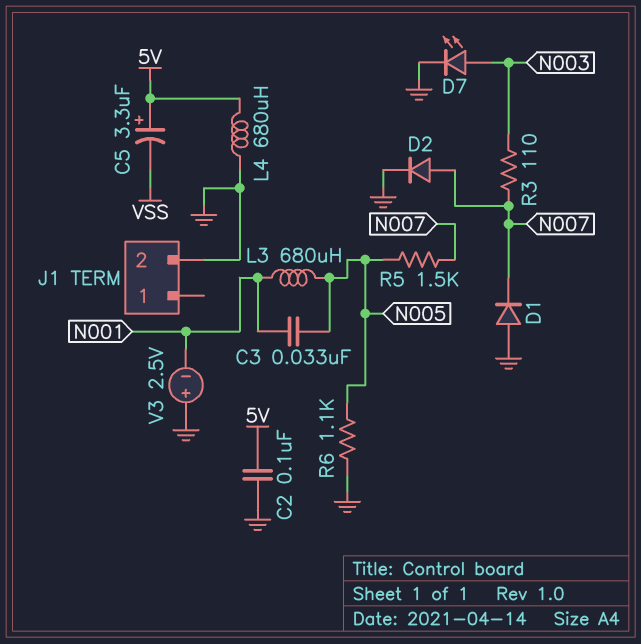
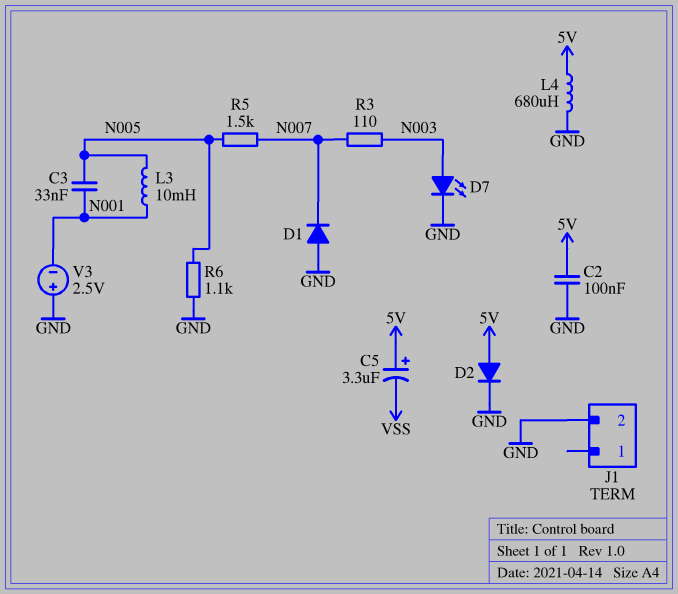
D2: diode (A N007, K GND) -> diode (A 5V, K GND)
L3: 680uH (N001, N005) -> 10mH (N001, N005)

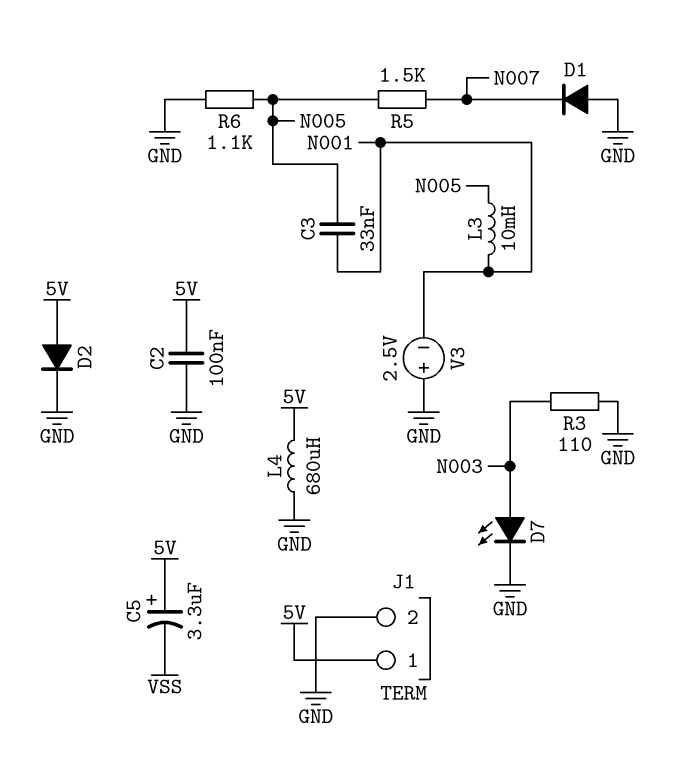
J1 pin 1: none -> 5V
R3: 110 (N003, N007) -> 110 (GND, N003)

